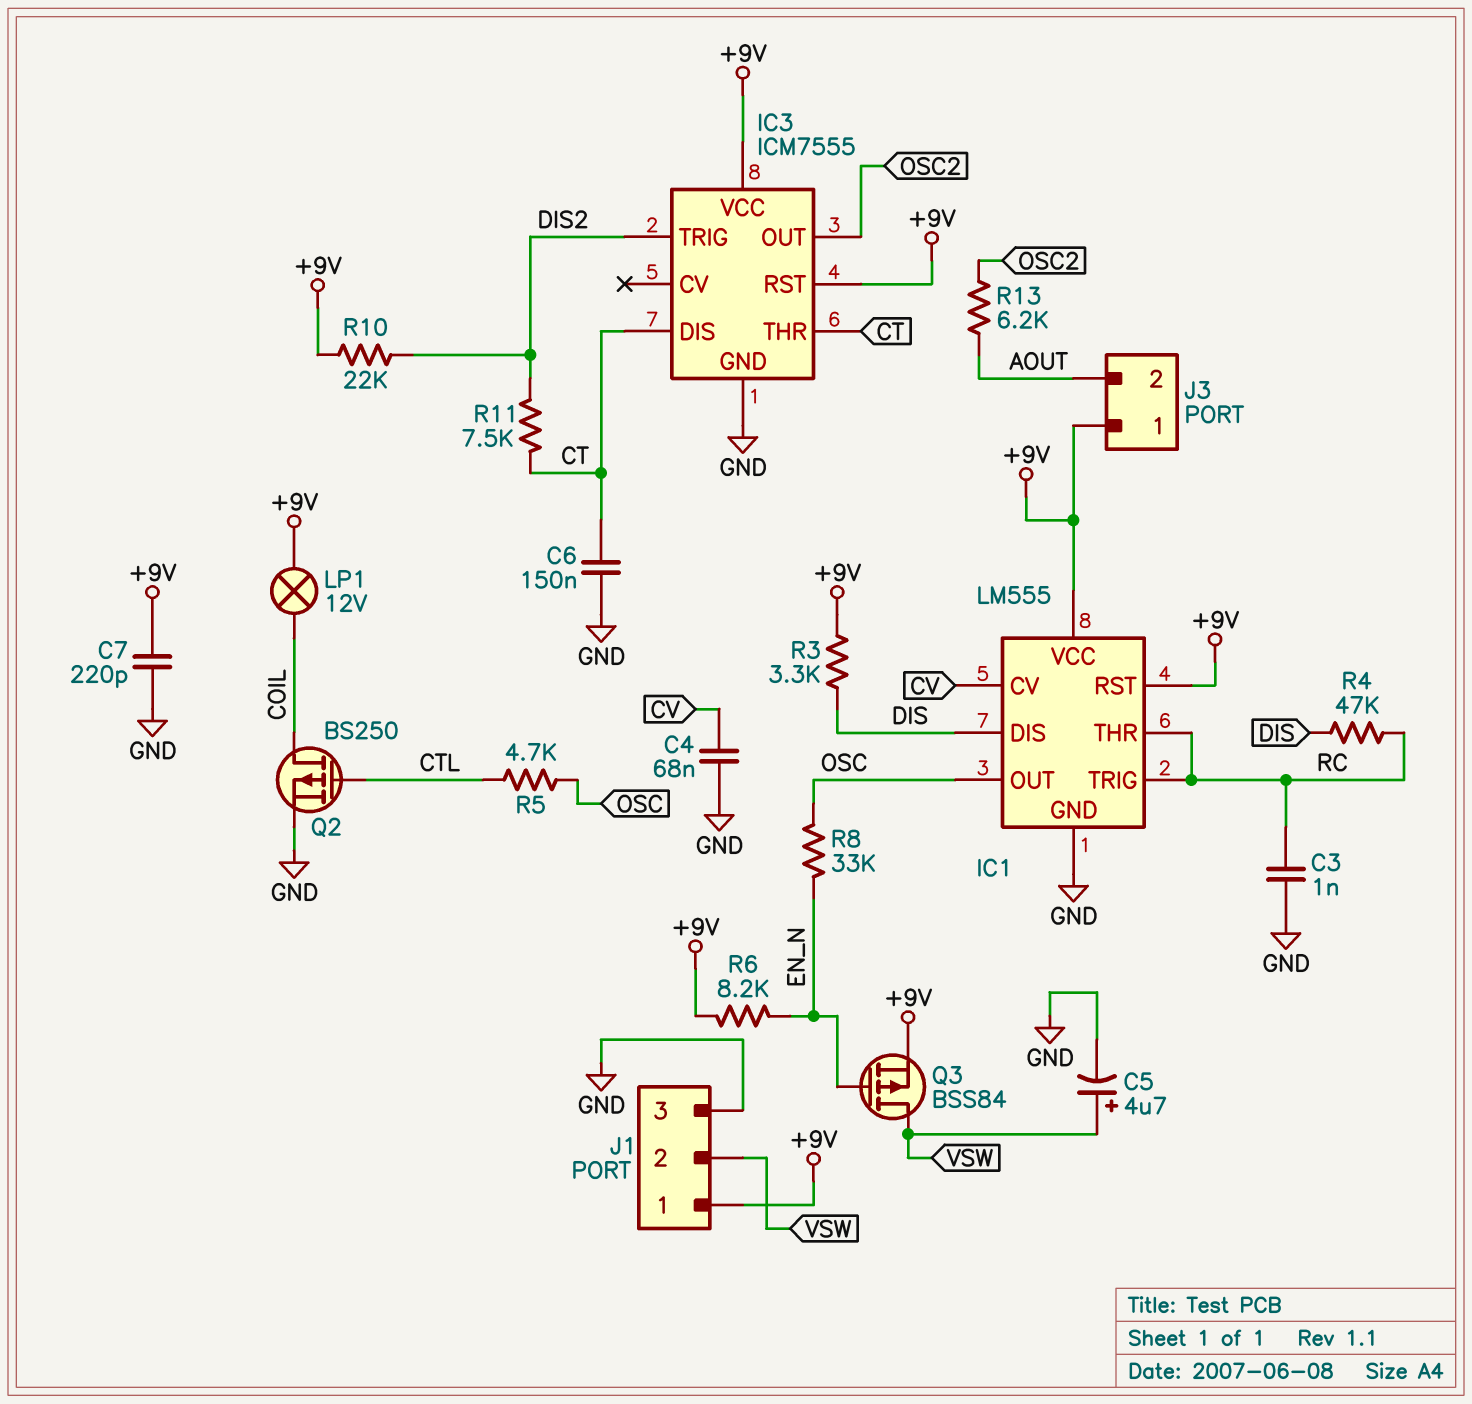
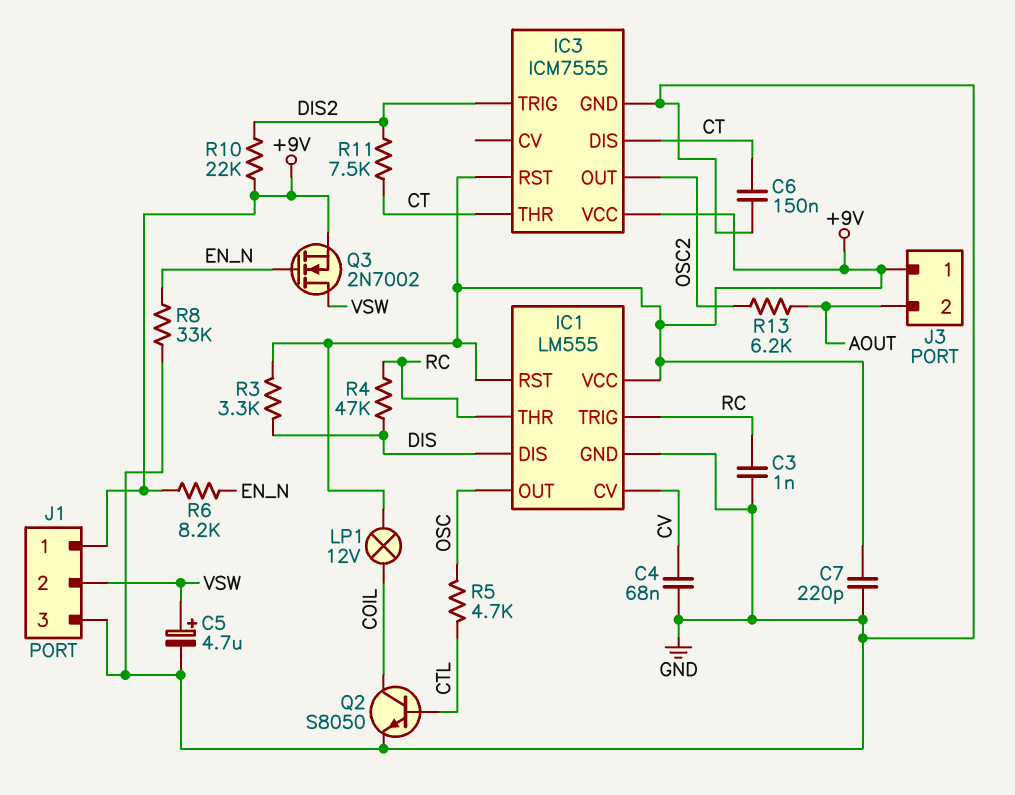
Q2: PMOS BS250 (G CTL, D COIL, S GND) -> NPN S8050 (B CTL, C COIL, E GND)
Q3: PMOS BSS84 (G EN_N, D VSW, S +9V) -> NMOS 2N7002 (G EN_N, D VSW, S +9V)
R8: 33k (EN_N, OSC) -> 33k (EN_N, GND)

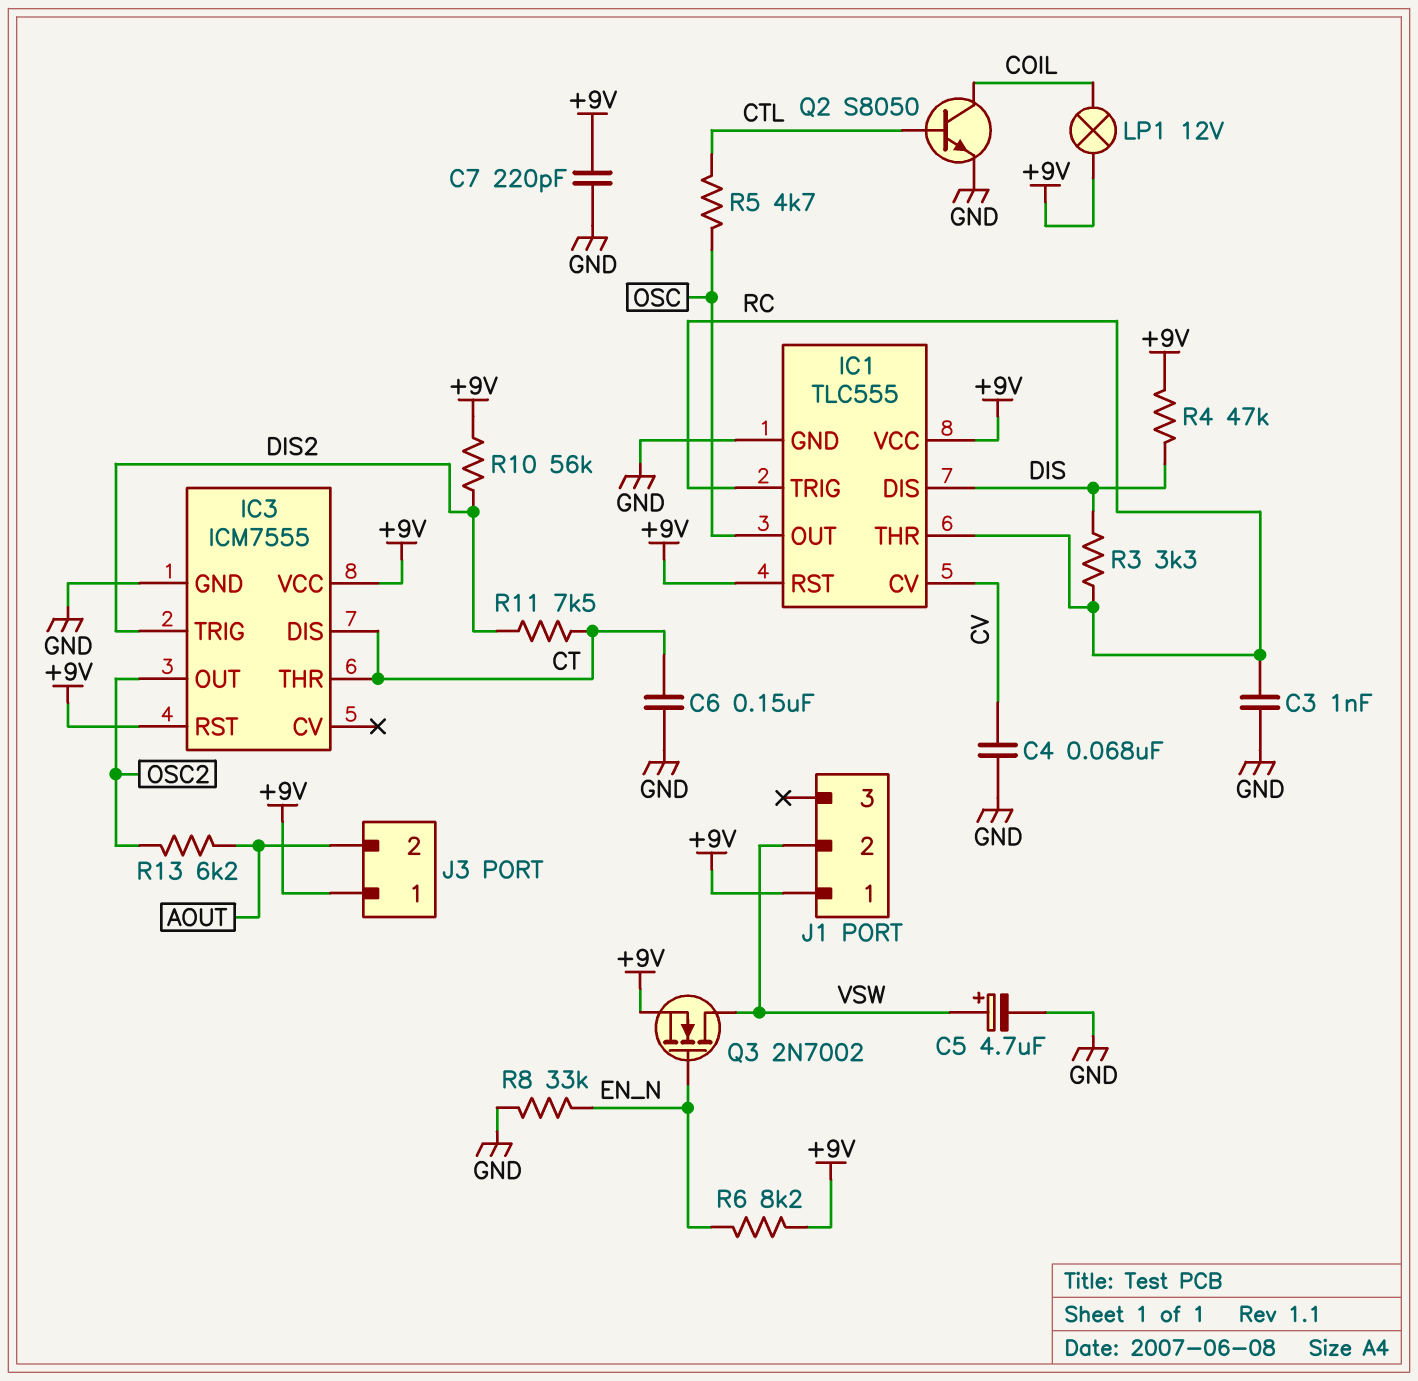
IC1: LM555 -> TLC555
J1 pin 3: GND -> none
R3: 3.3k (+9V, DIS) -> 3.3k (DIS, RC)
R4: 47k (DIS, RC) -> 47k (+9V, DIS)
R10: 22k (+9V, DIS2) -> 56k (+9V, DIS2)

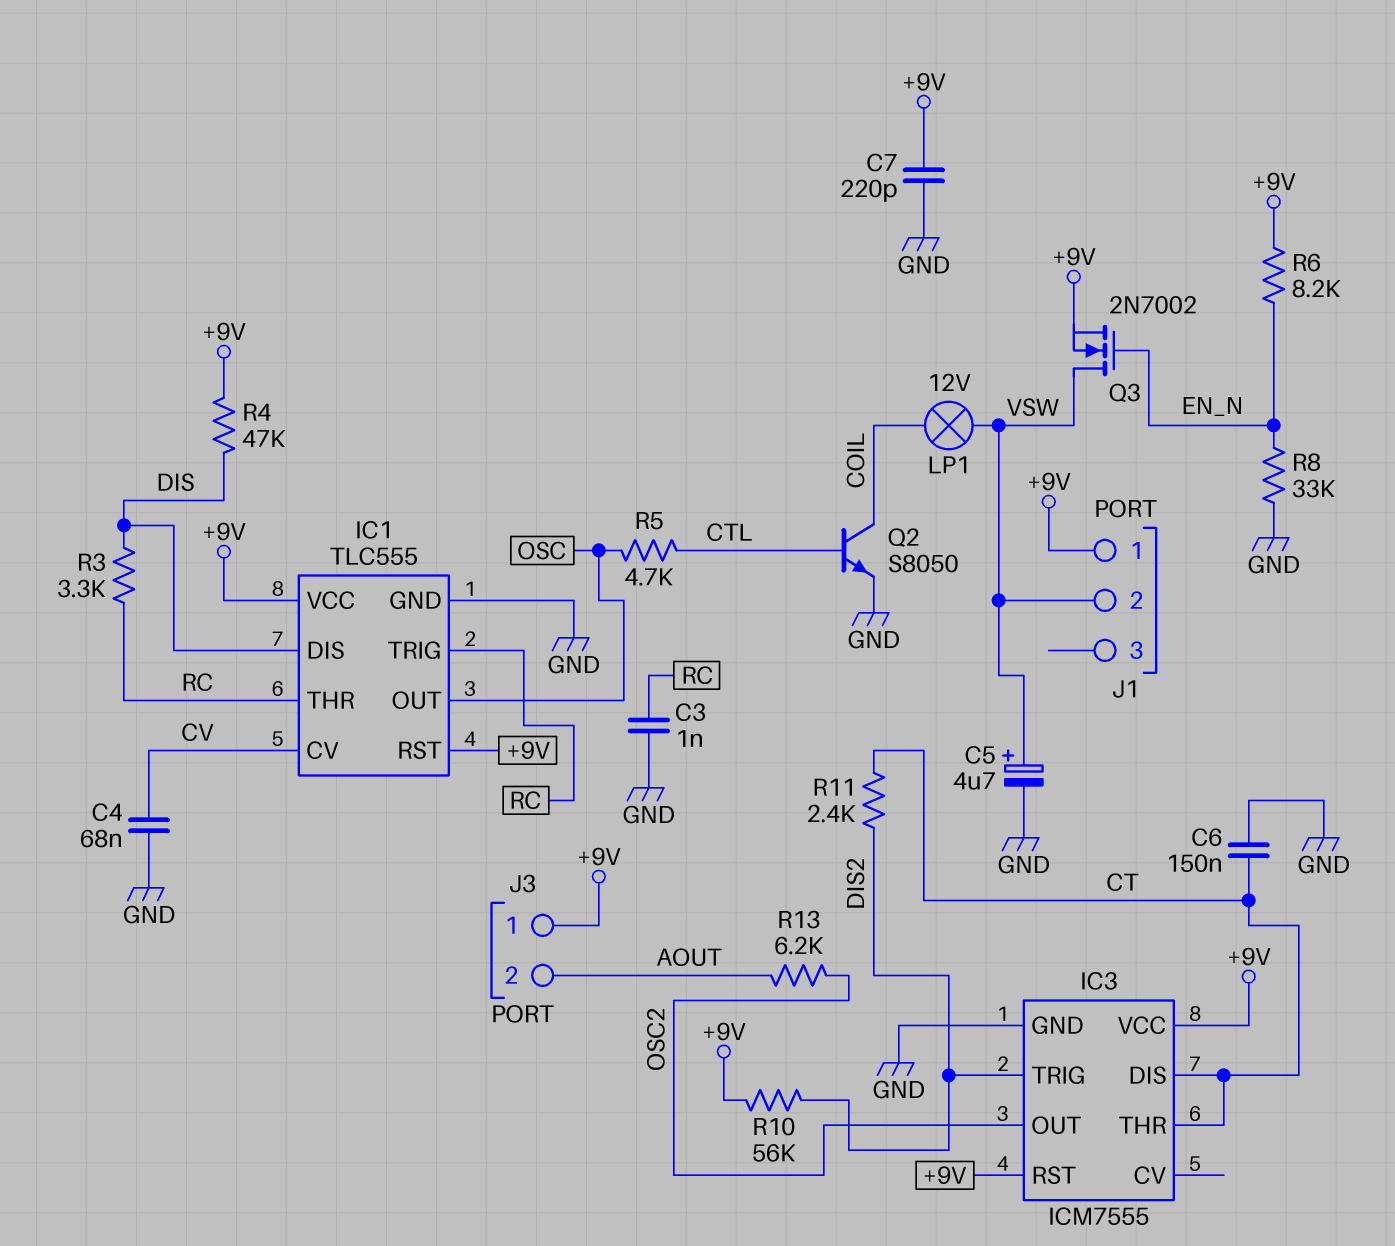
LP1: lamp 12V (+9V, COIL) -> lamp 12V (COIL, VSW)
R11: 7.5k (CT, DIS2) -> 2.4k (CT, DIS2)

